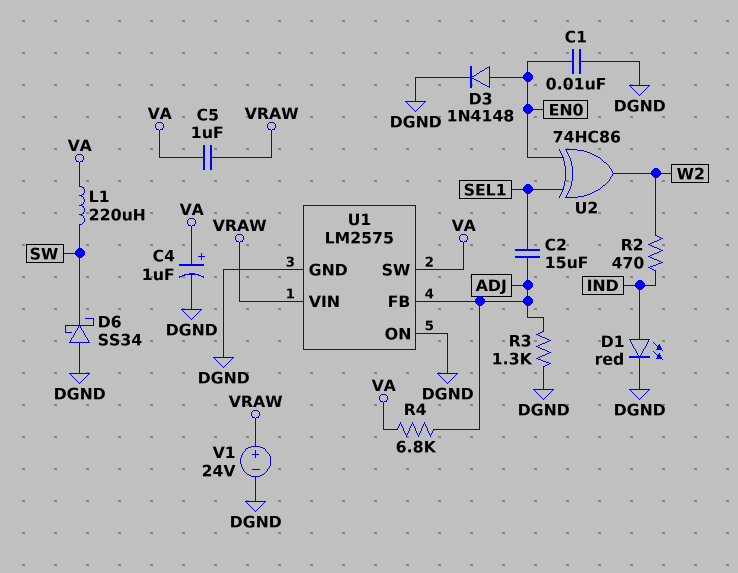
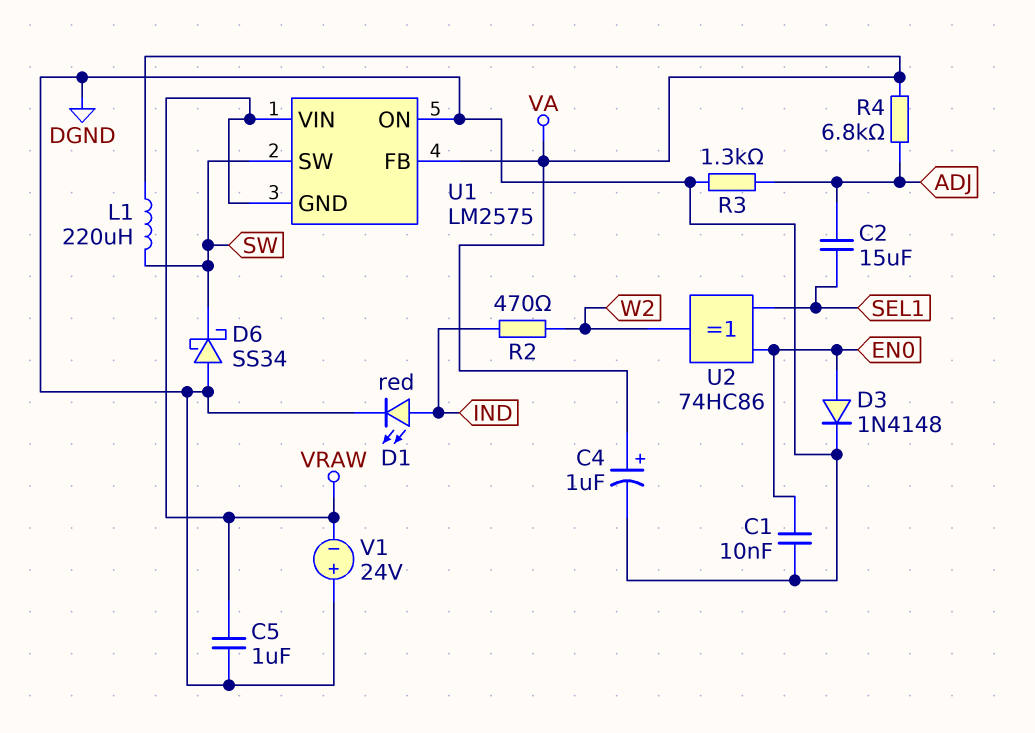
C5: 1uF (VA, VRAW) -> 1uF (DGND, VRAW)
U1 pin FB: ADJ -> VA
U1 pin GND: DGND -> VRAW
U1 pin SW: VA -> SW
V1: 24V (plus VRAW, minus DGND) -> 24V (plus DGND, minus VRAW)

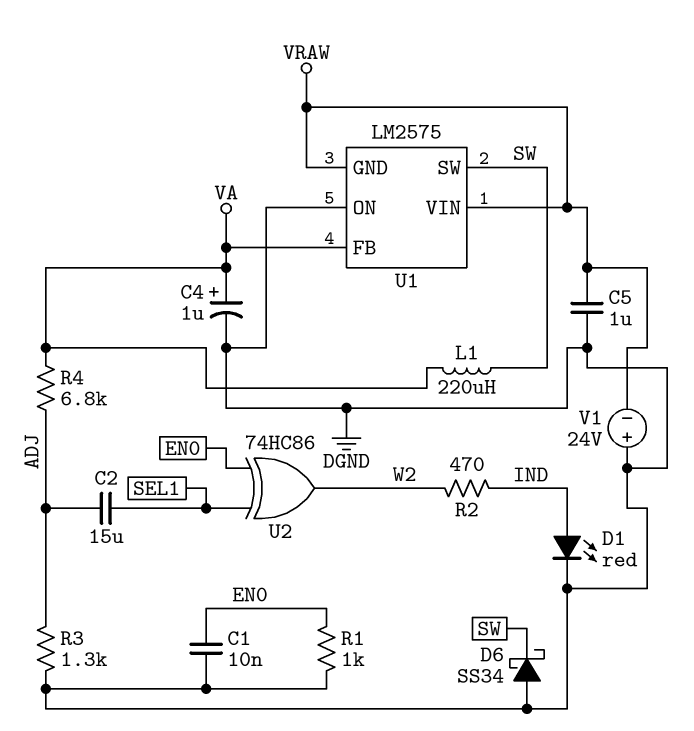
D3: diode 1N4148 (A EN0, K DGND) -> none
R1: none -> 1k (DGND, EN0)

